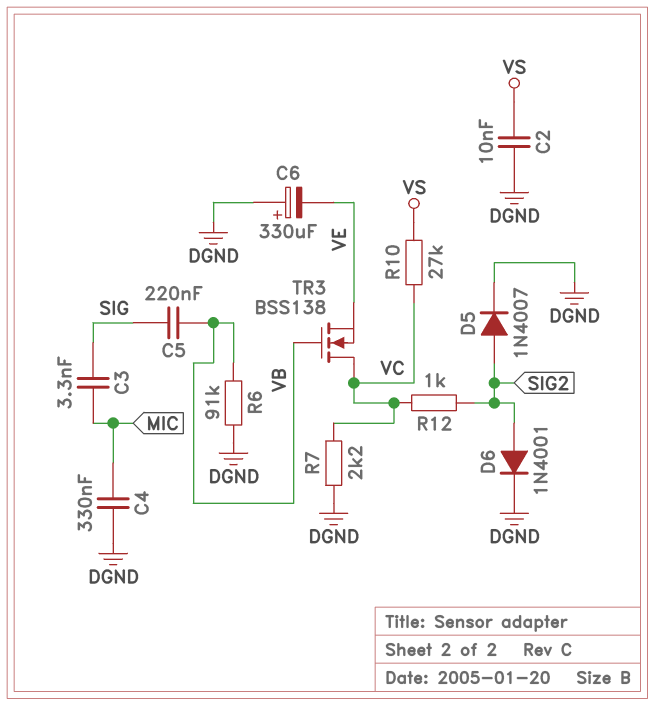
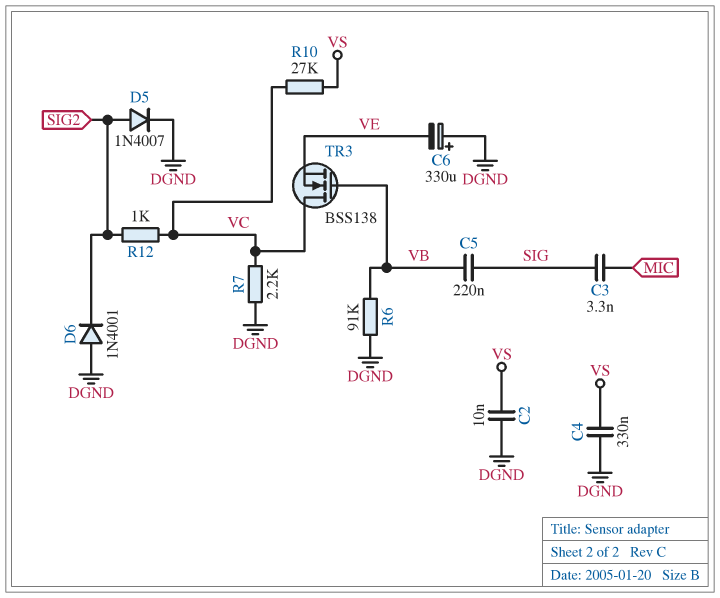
C4: 330nF (DGND, MIC) -> 330nF (DGND, VS)
D6: diode 1N4001 (A SIG2, K DGND) -> diode 1N4001 (A DGND, K SIG2)

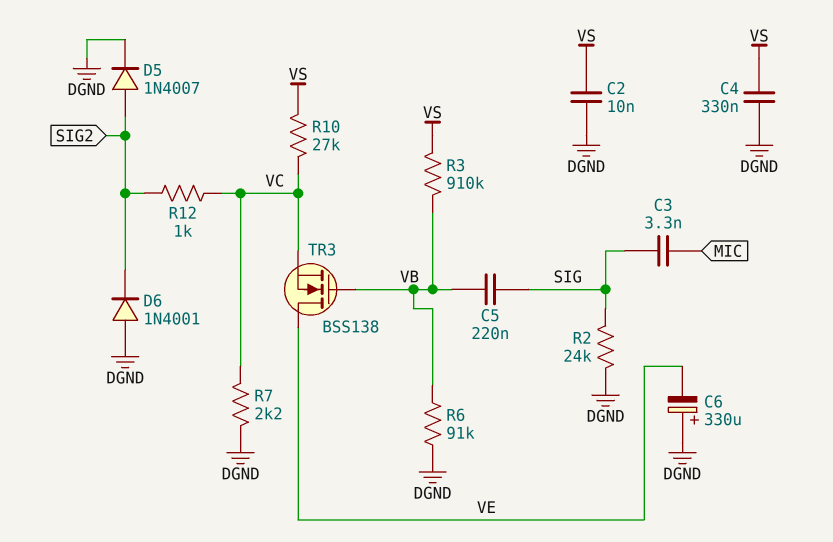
R2: none -> 24k (DGND, SIG)
R3: none -> 910k (VB, VS)
TR3: NMOS BSS138 (G VB, D VC, S VE) -> NMOS BSS138 (G VB, D VE, S VC)

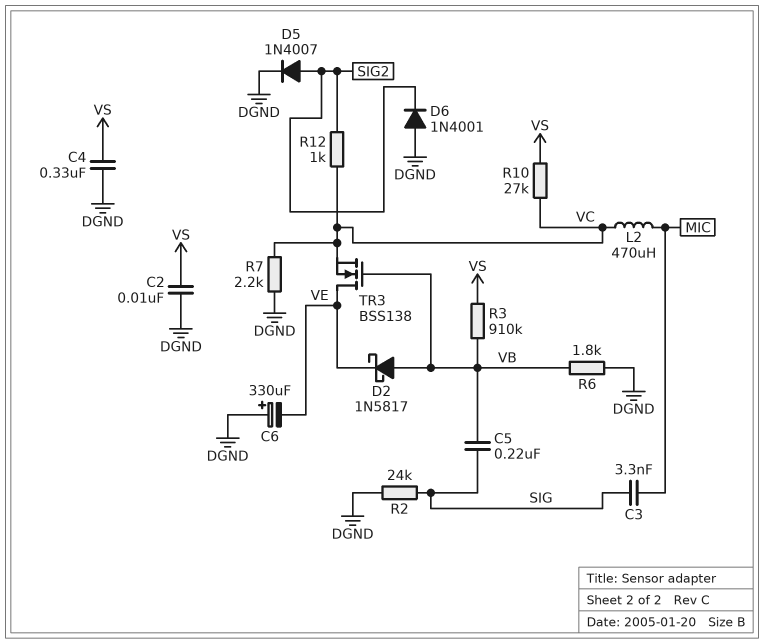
D2: none -> schottky 1N5817 (A VB, K VE)
L2: none -> 470uH (MIC, VC)
R6: 91k (DGND, VB) -> 1.8k (DGND, VB)

